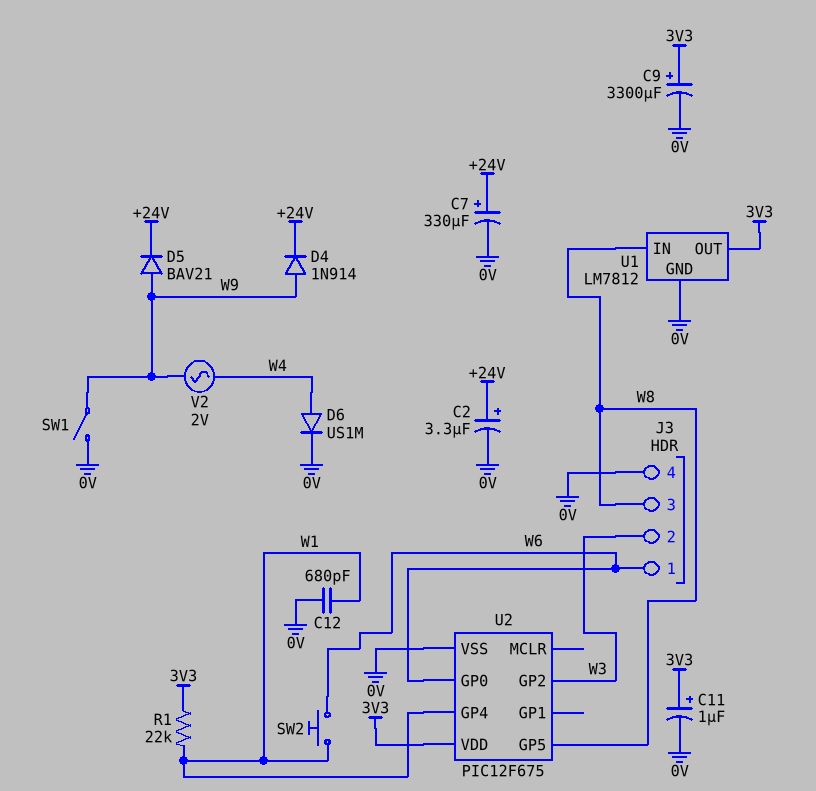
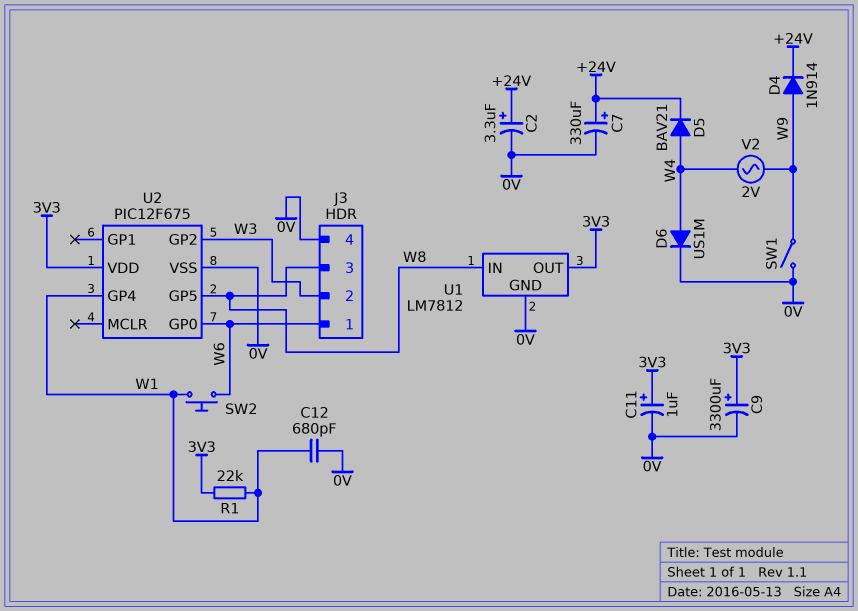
D5: diode BAV21 (A W9, K +24V) -> diode BAV21 (A W4, K +24V)

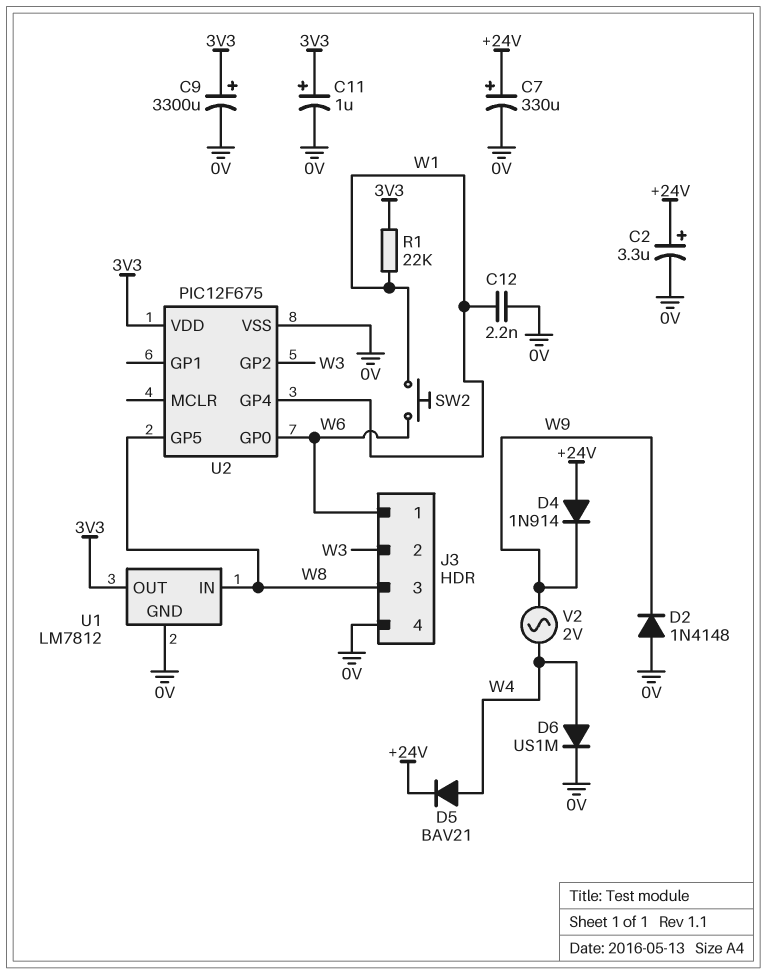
C12: 680pF (0V, W1) -> 2.2nF (0V, W1)
D2: none -> diode 1N4148 (A 0V, K W9)
D4: diode 1N914 (A W9, K +24V) -> diode 1N914 (A +24V, K W9)
SW1: switch (0V, W9) -> none

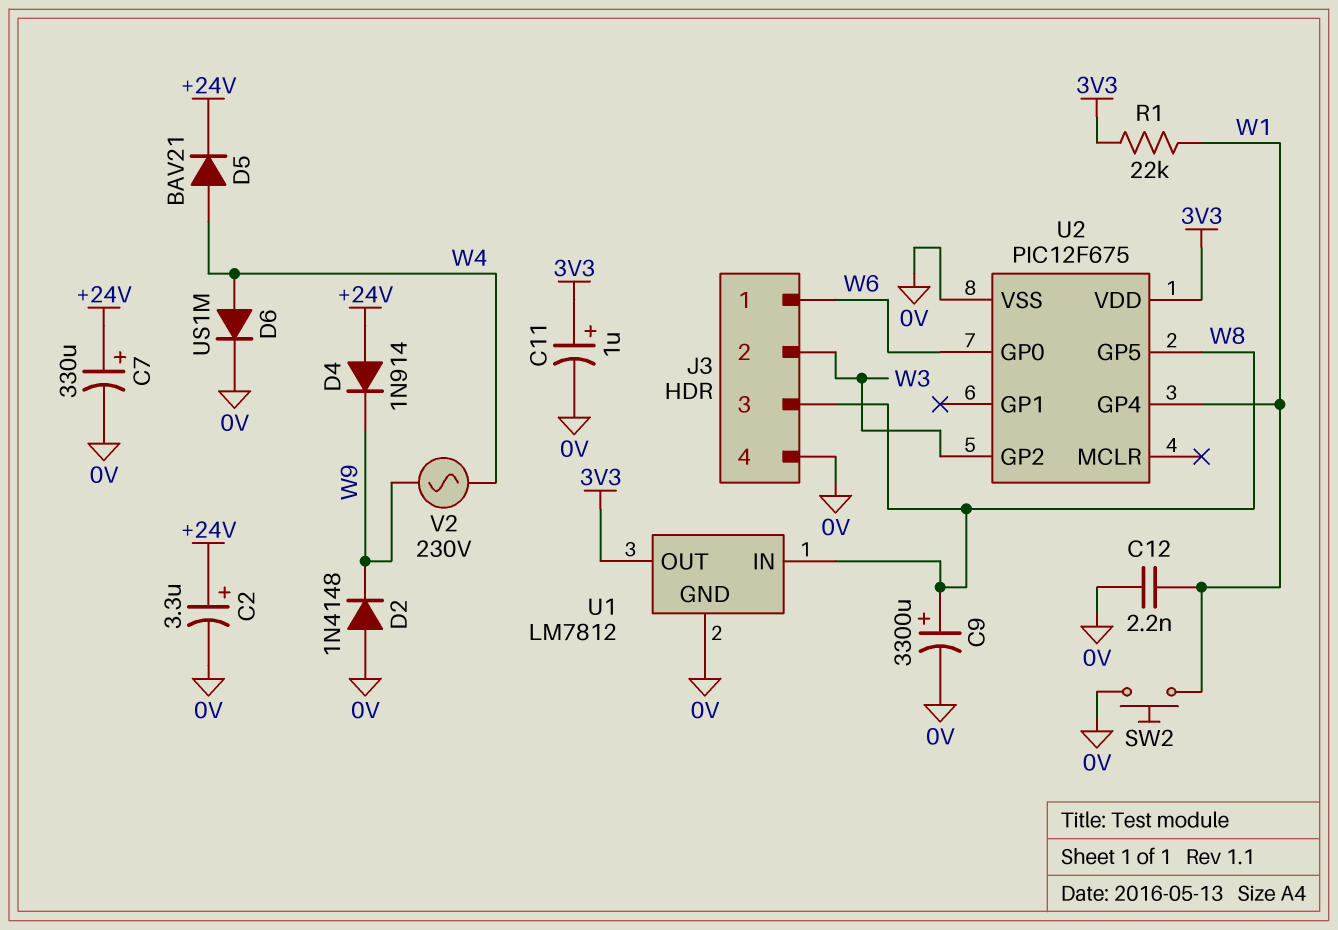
C9: 3300uF (plus 3V3, minus 0V) -> 3300uF (plus W8, minus 0V)
SW2: button (W1, W6) -> button (0V, W1)
V2: AC 2V (W4, W9) -> AC 230V (W4, W9)

